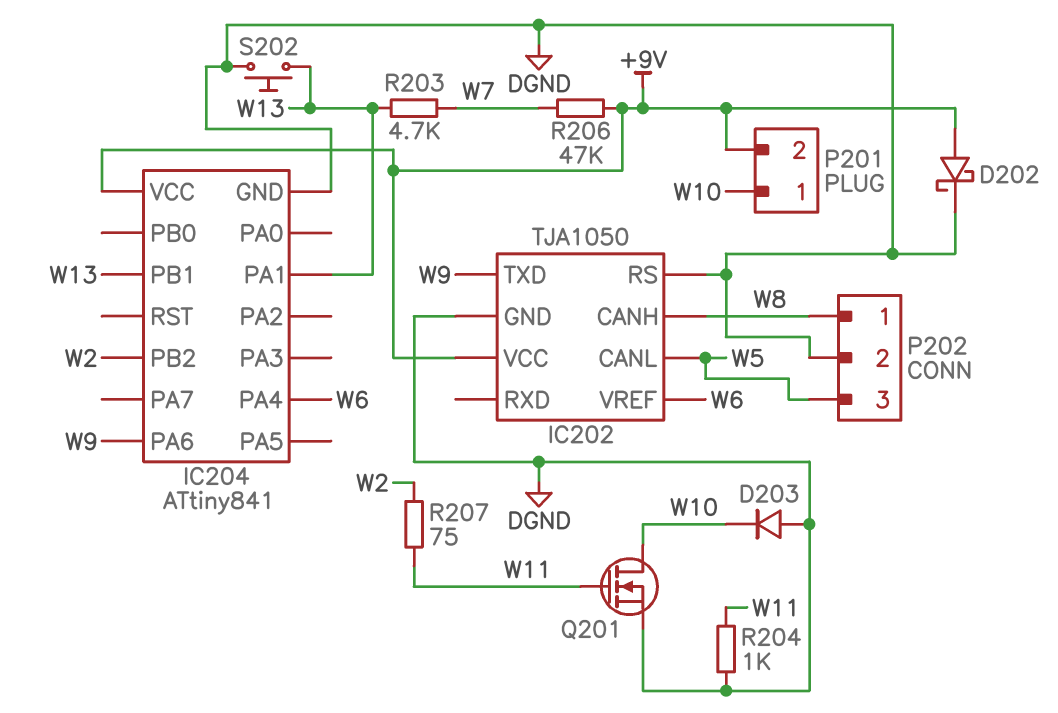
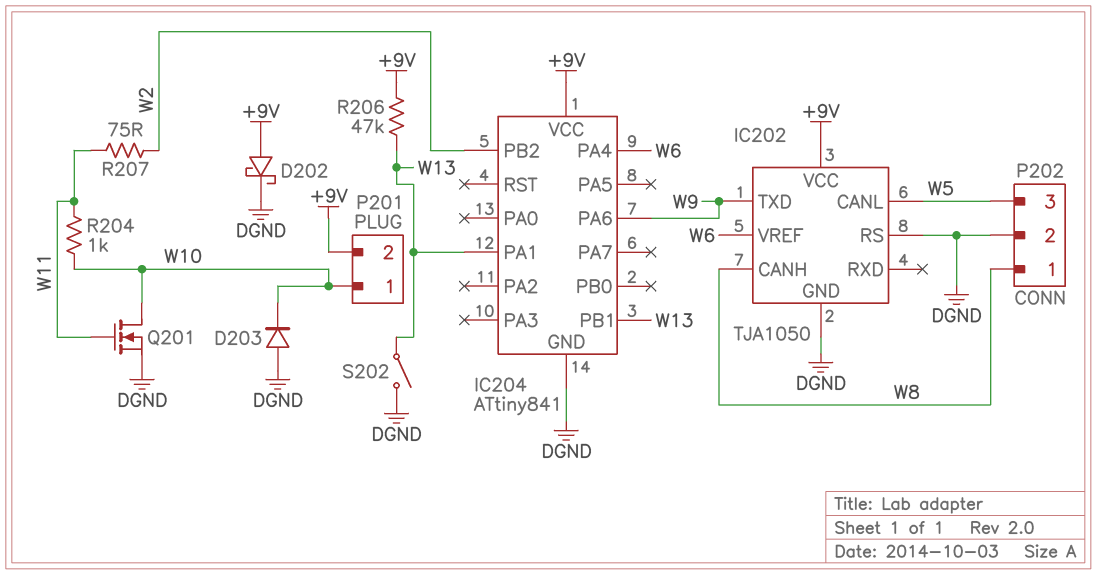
R203: 4.7k (W7, W13) -> none
R204: 1k (DGND, W11) -> 1k (W10, W11)
R206: 47k (+9V, W7) -> 47k (+9V, W13)
S202: button (DGND, W13) -> switch (DGND, W13)

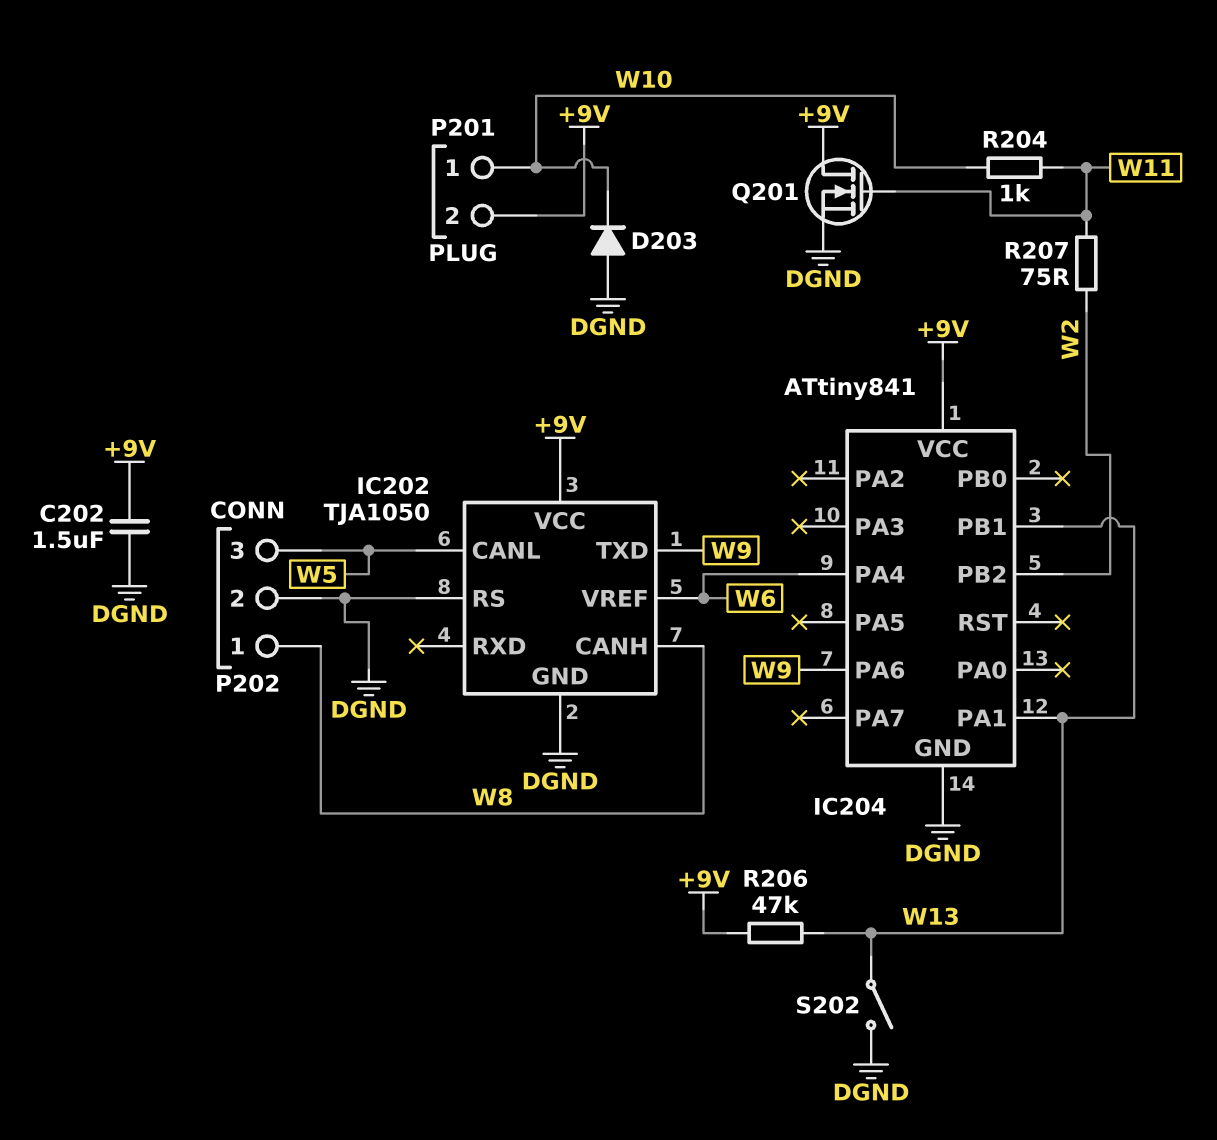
C202: none -> 1.5uF (+9V, DGND)
D202: schottky (A +9V, K DGND) -> none
Q201: NMOS (G W11, D W10, S DGND) -> NMOS (G W11, D +9V, S DGND)

